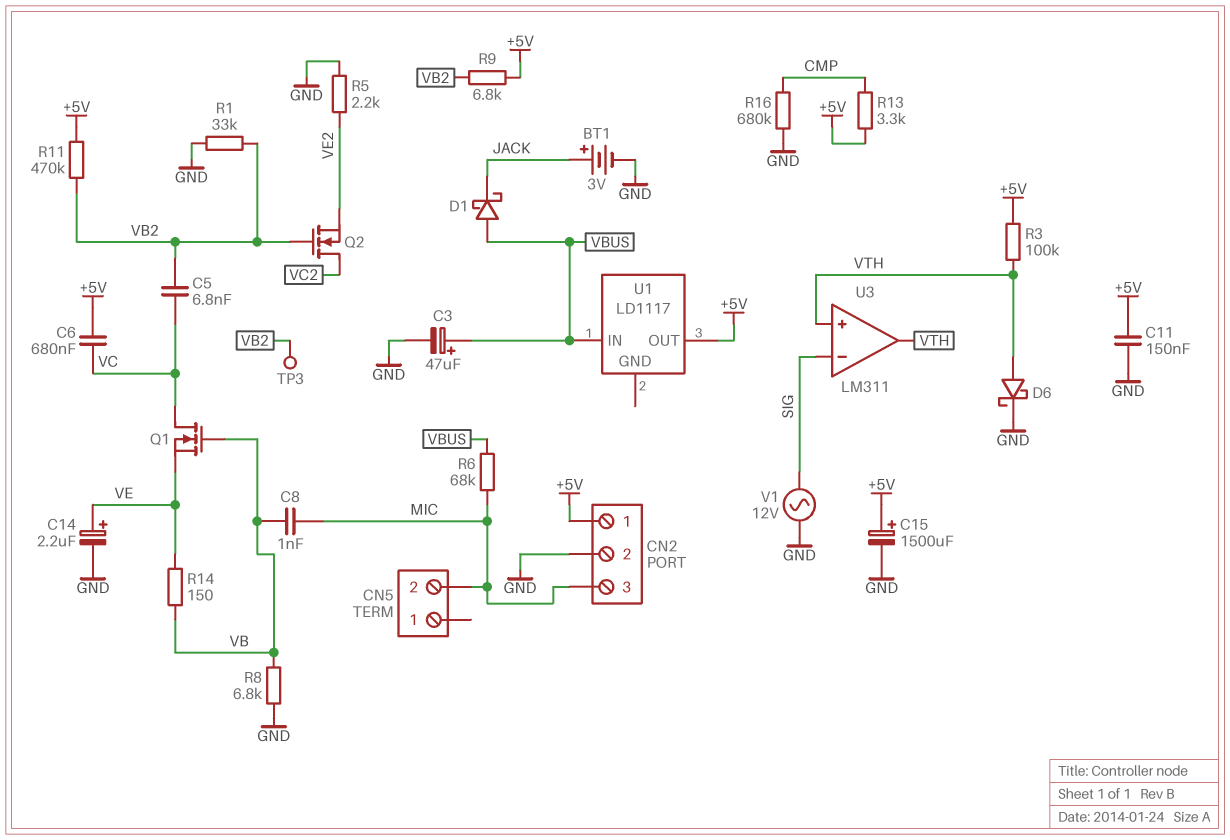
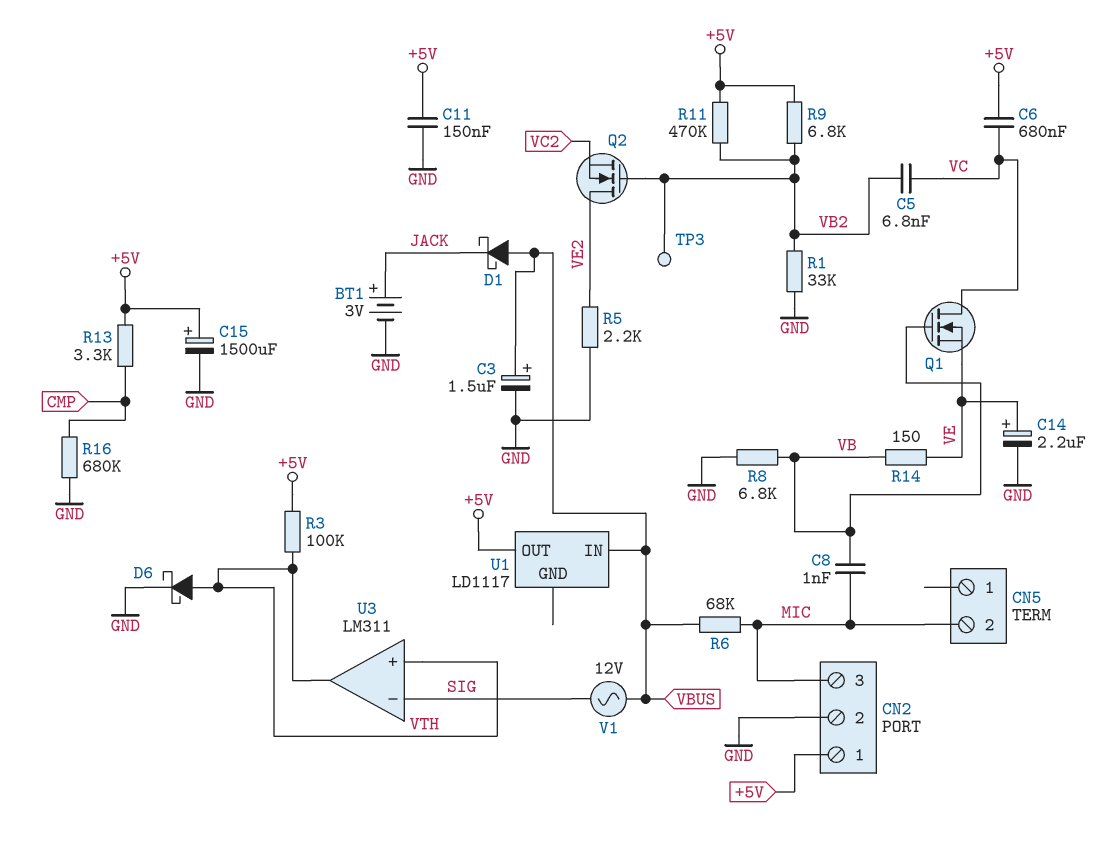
C3: 47uF (plus VBUS, minus GND) -> 1.5uF (plus VBUS, minus GND)
Q2: NMOS (G VB2, D VC2, S VE2) -> NMOS (G VB2, D VE2, S VC2)
V1: AC 12V (GND, SIG) -> AC 12V (SIG, VBUS)

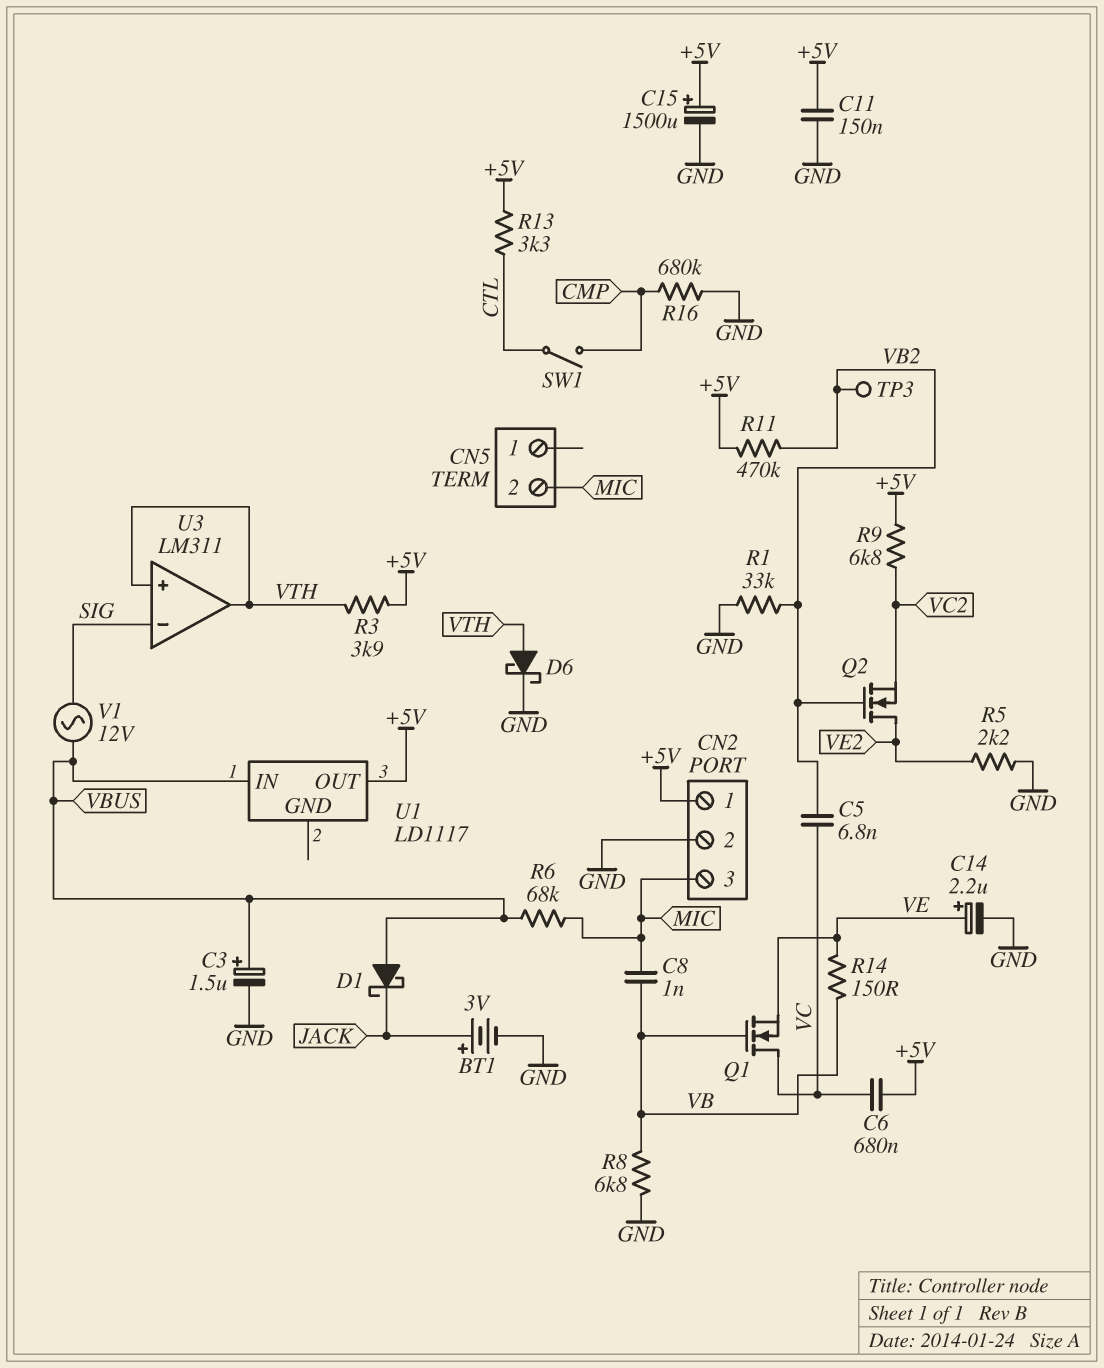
R3: 100k (+5V, VTH) -> 3.9k (+5V, VTH)
R9: 6.8k (+5V, VB2) -> 6.8k (+5V, VC2)
R13: 3.3k (+5V, CMP) -> 3.3k (+5V, CTL)
SW1: none -> switch (CMP, CTL)

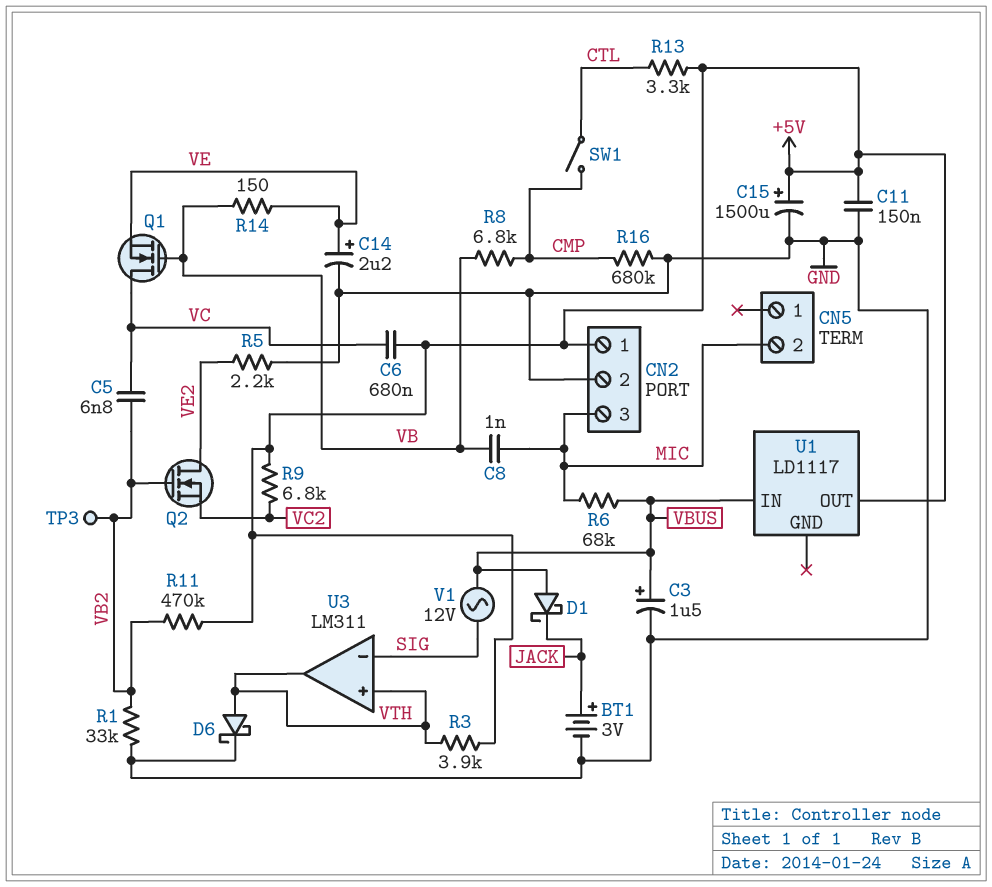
R8: 6.8k (GND, VB) -> 6.8k (CMP, VB)

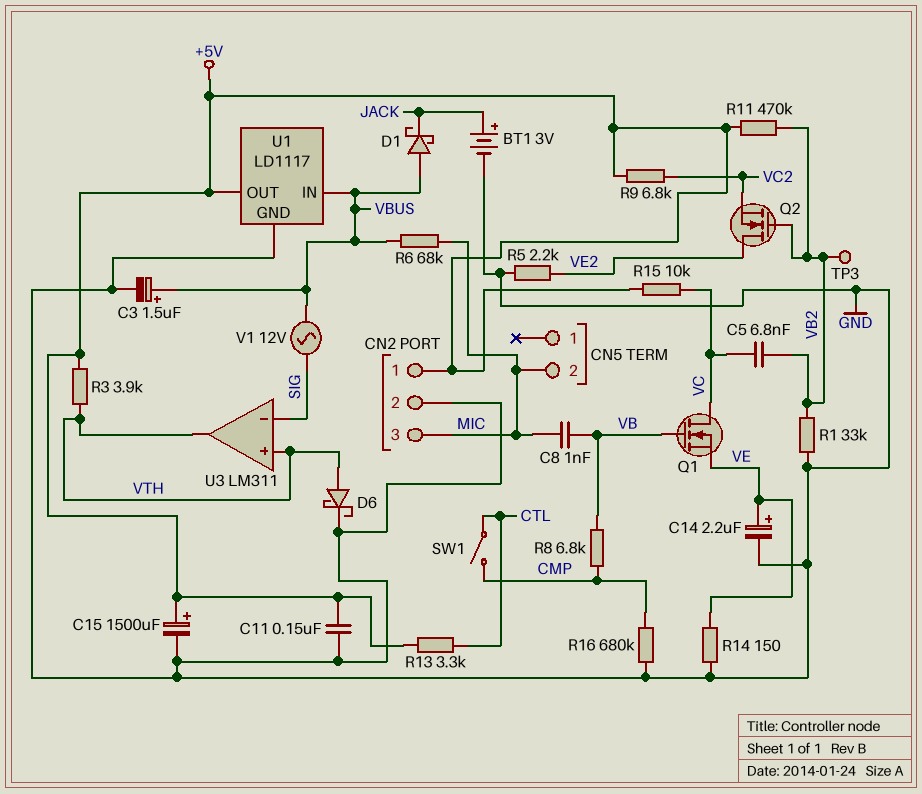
C6: 680nF (+5V, VC) -> none
R14: 150 (VB, VE) -> 150 (GND, VE)
R15: none -> 10k (+5V, VC)
U1 pin GND: none -> GND

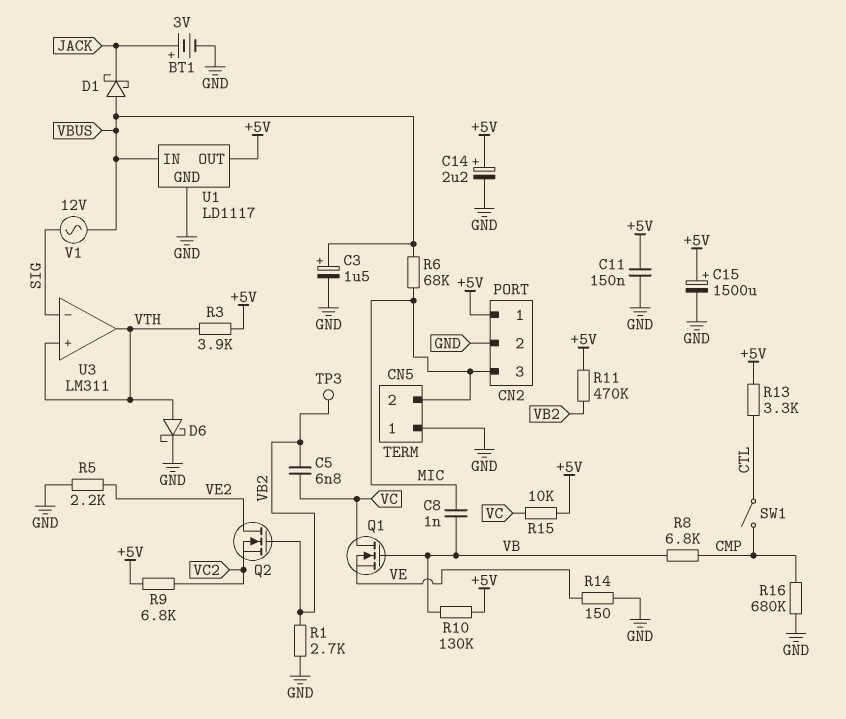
C14: 2.2uF (plus VE, minus GND) -> 2.2uF (plus +5V, minus GND)
CN5 pin 1: none -> GND
R1: 33k (GND, VB2) -> 2.7k (GND, VB2)
R10: none -> 130k (+5V, VB)

